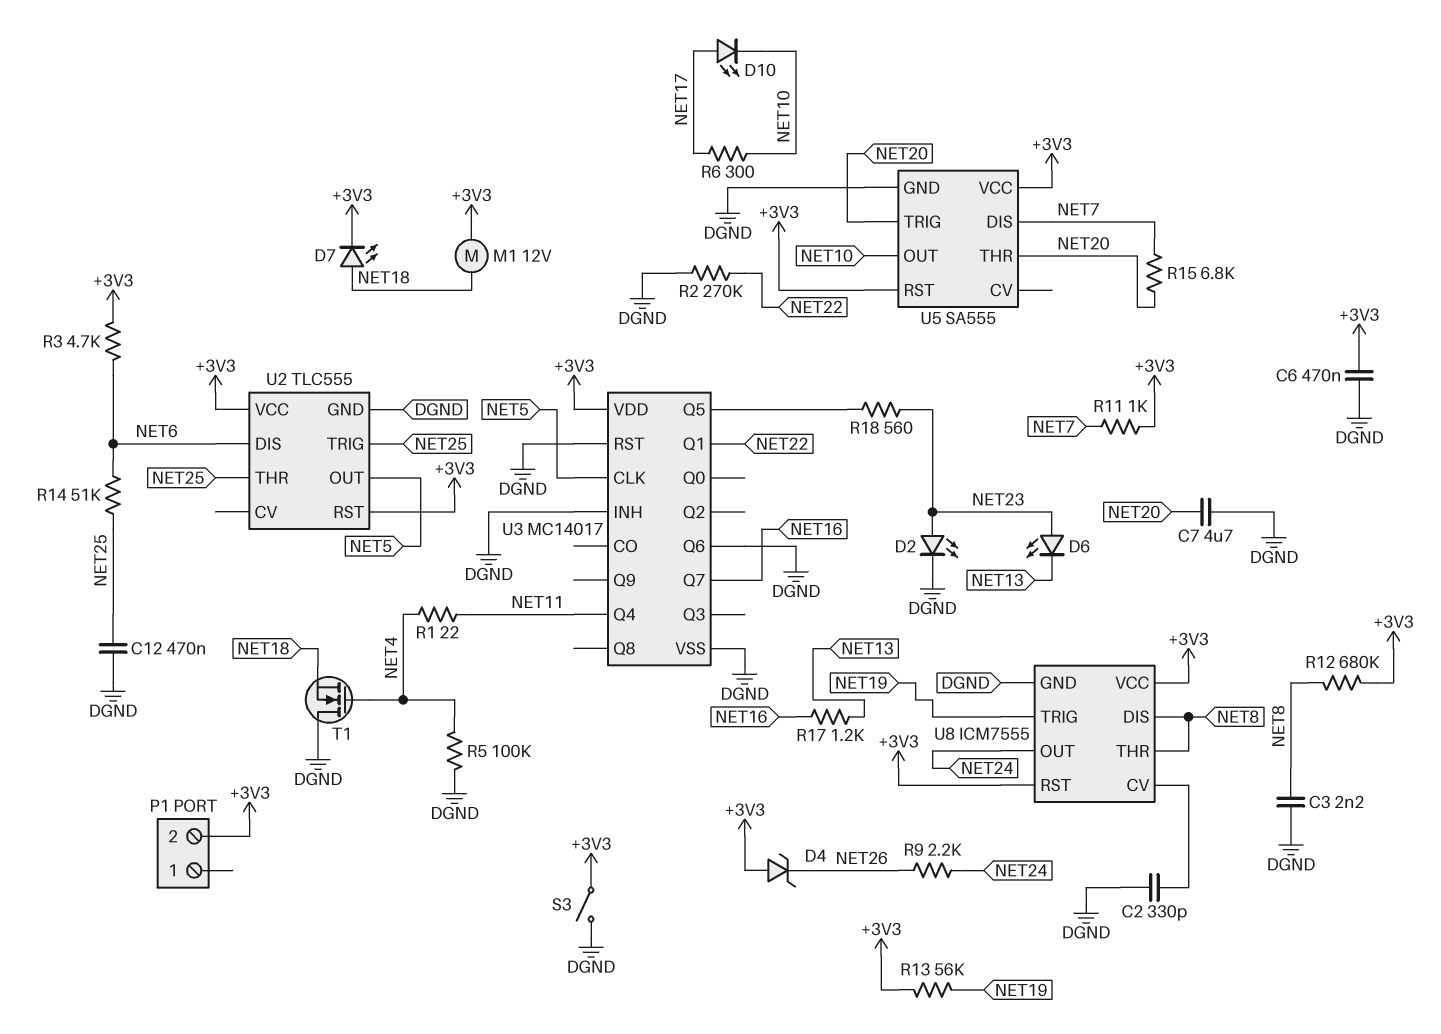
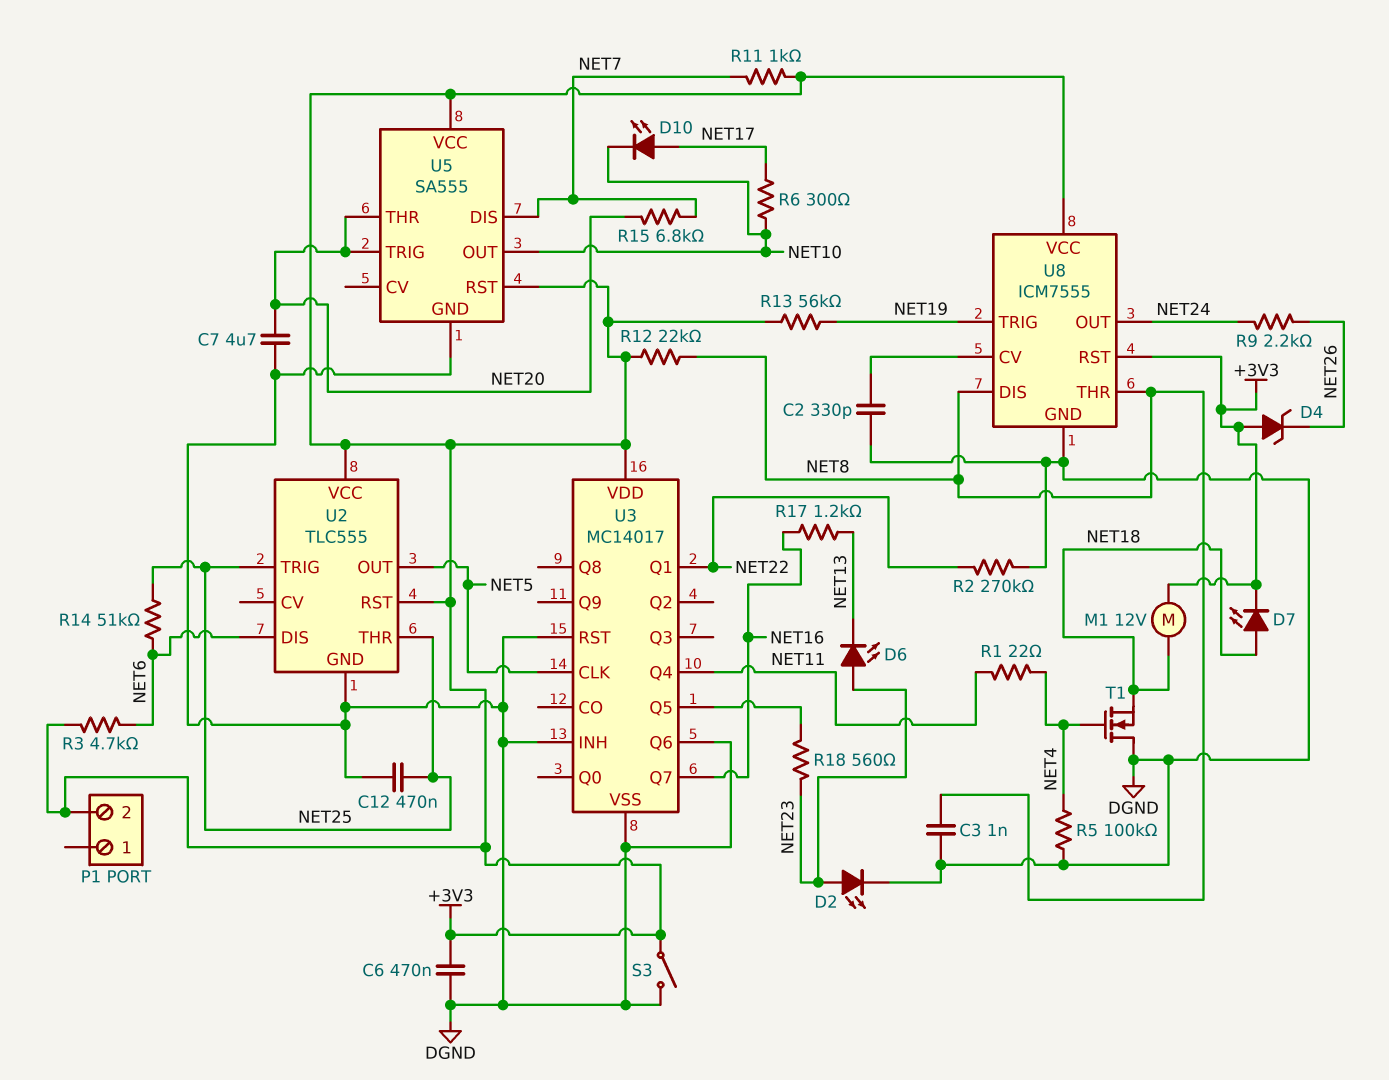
C3: 2.2nF (DGND, NET8) -> 1nF (DGND, NET8)
R12: 680k (+3V3, NET8) -> 22k (+3V3, NET8)

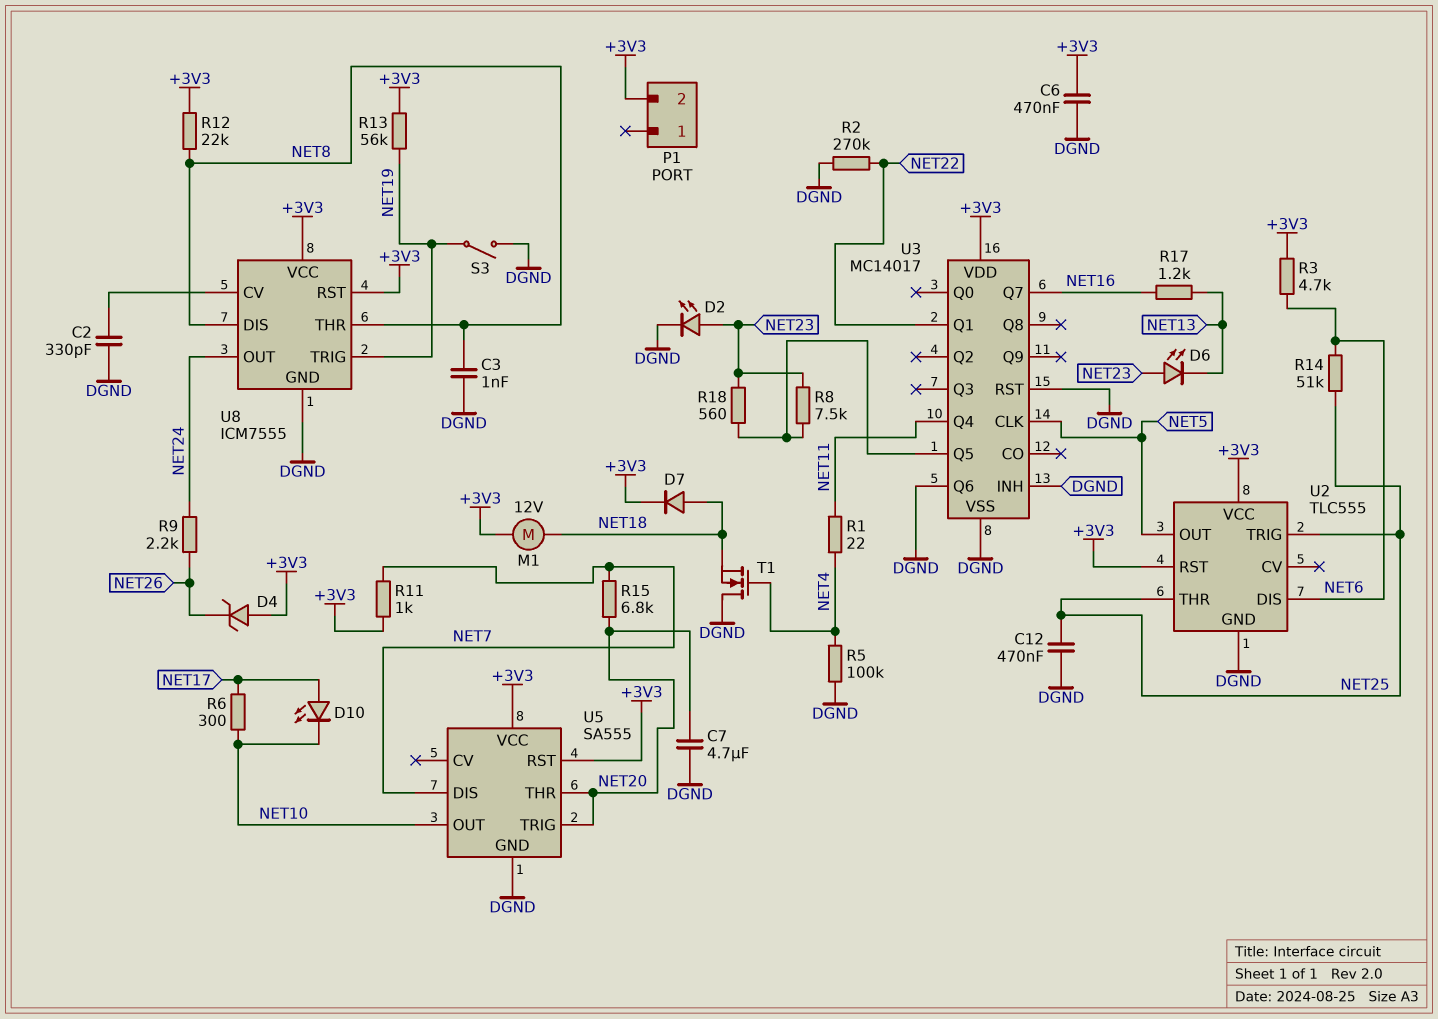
D7: LED (A NET18, K +3V3) -> diode (A NET18, K +3V3)
R8: none -> 7.5k (NET23, U3/Q5)
S3: switch (+3V3, DGND) -> switch (DGND, NET19)

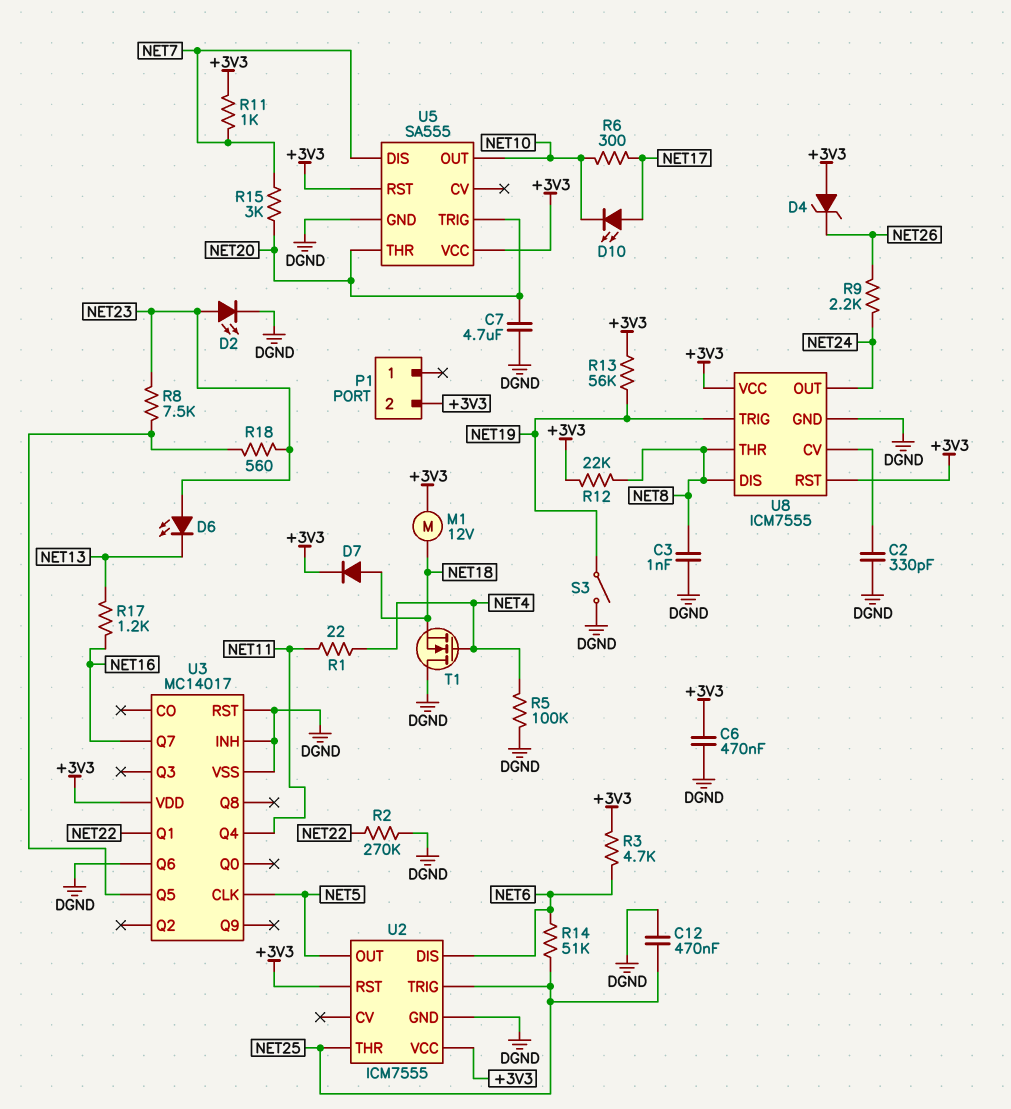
R15: 6.8k (NET7, NET20) -> 3k (NET7, NET20)
U2: TLC555 -> ICM7555

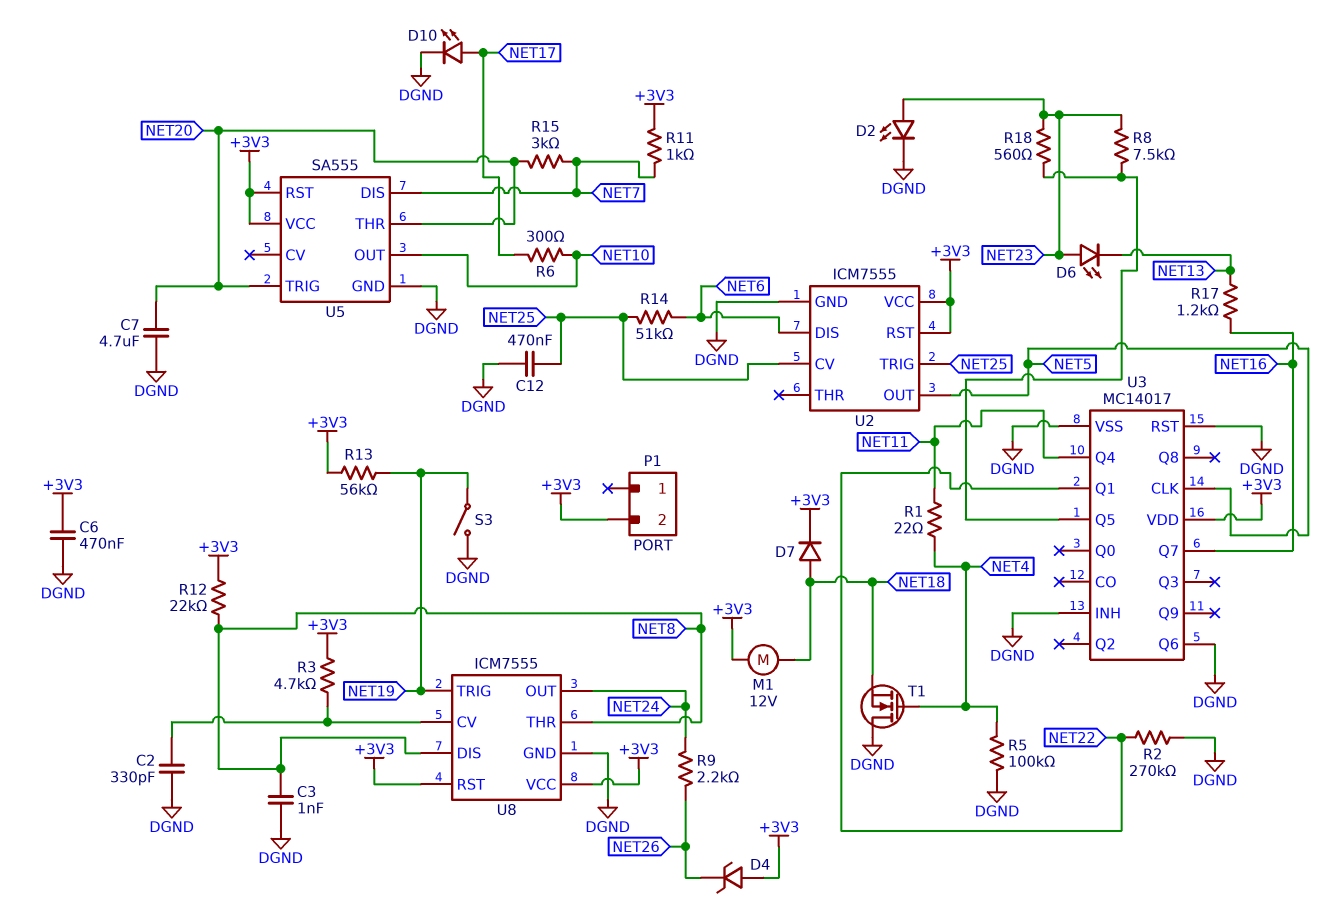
D10: LED (A NET17, K NET10) -> LED (A NET17, K DGND)
R3: 4.7k (+3V3, NET6) -> 4.7k (+3V3, U8/CV)
U2 pin CV: none -> NET25
U2 pin THR: NET25 -> none

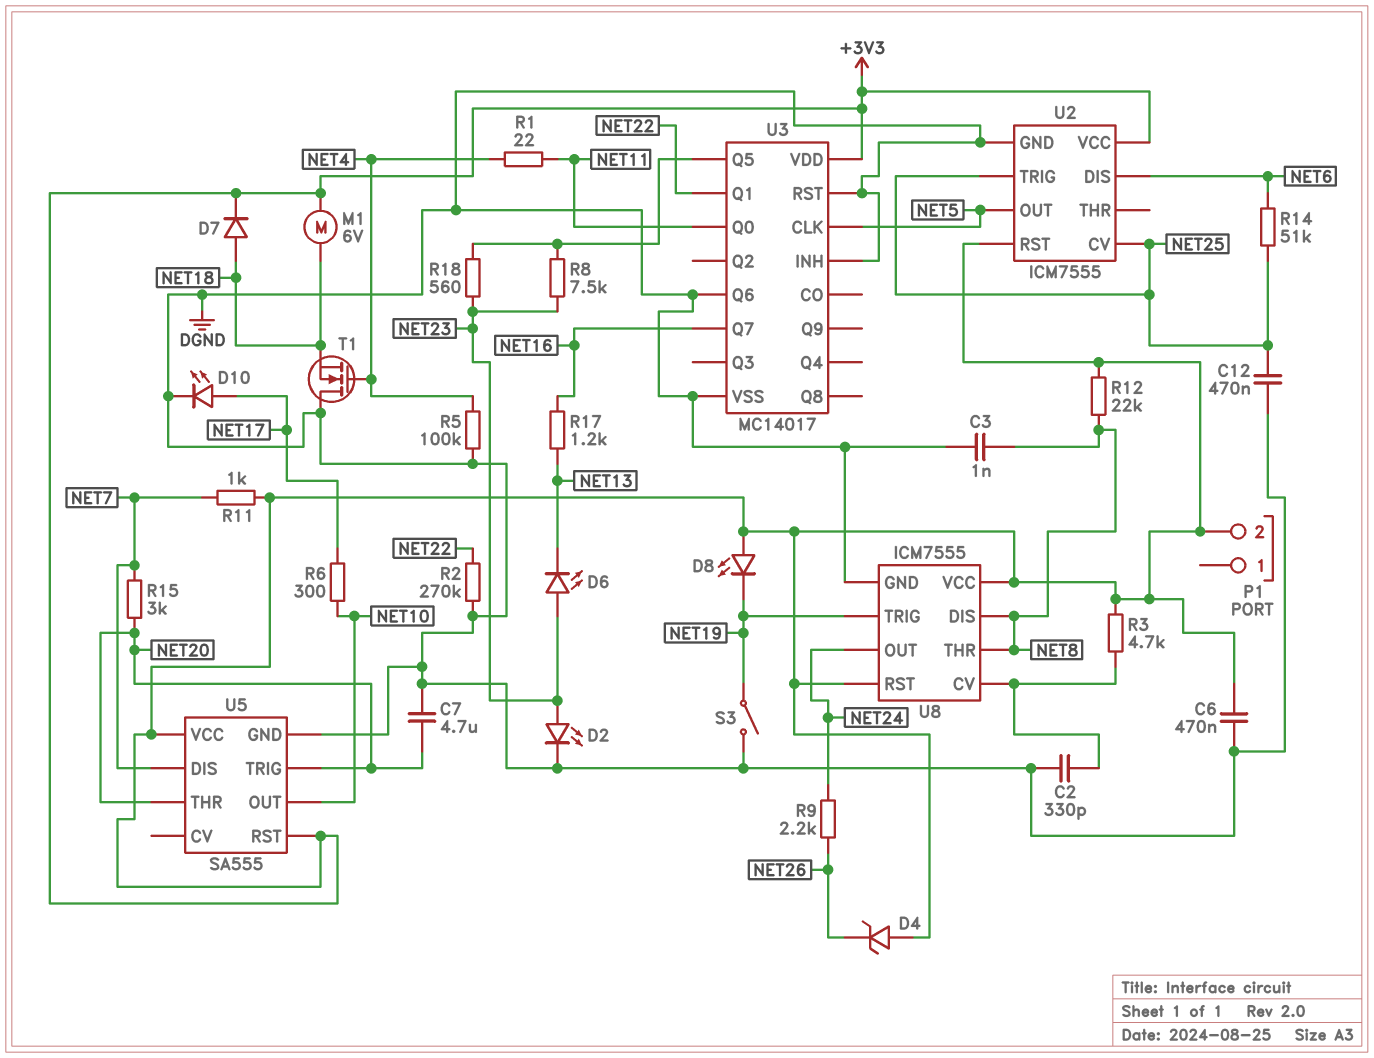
D8: none -> LED (A +3V3, K NET19)
M1: motor 12V (+3V3, NET18) -> motor 6V (+3V3, NET18)
R13: 56k (+3V3, NET19) -> none
U3 pin Q0: none -> NET11
U3 pin Q4: NET11 -> none

